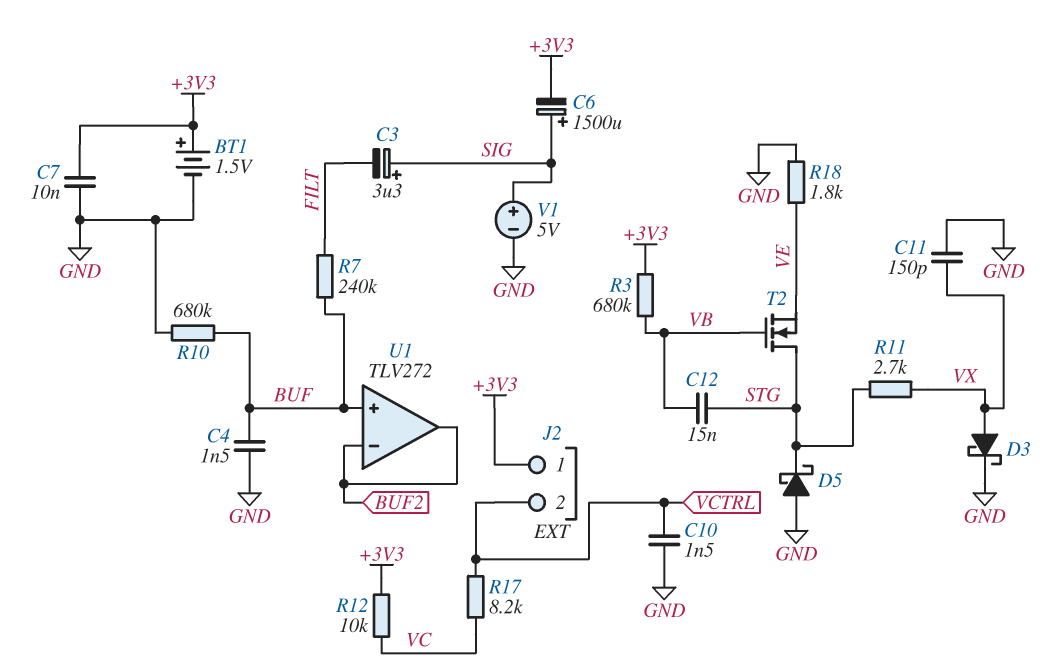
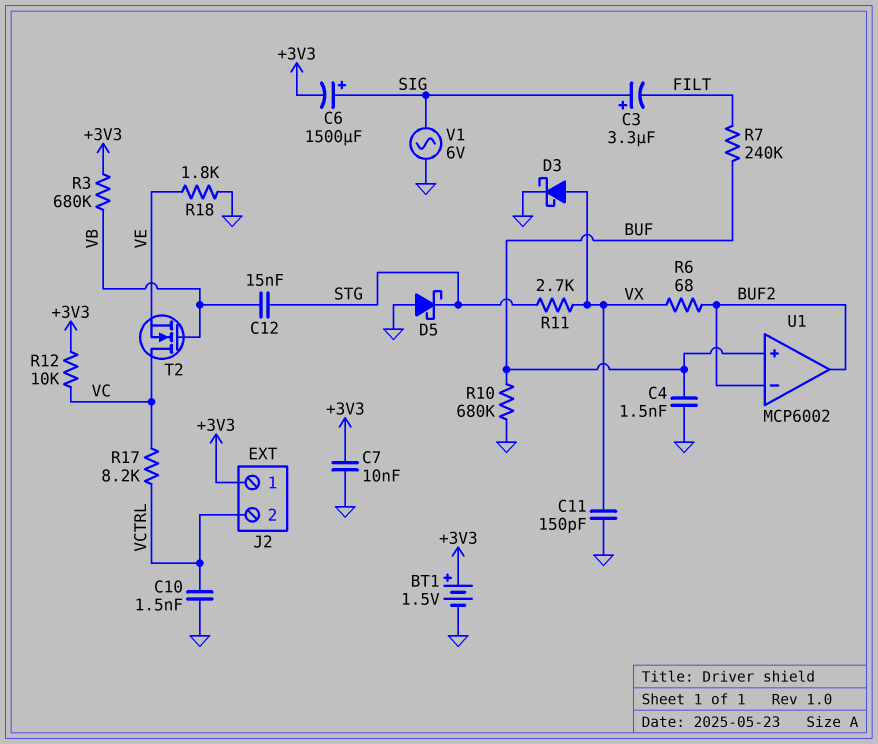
R6: none -> 68 (BUF2, VX)
T2: NMOS (G VB, D STG, S VE) -> NMOS (G VB, D VC, S VE)
U1: TLV272 -> MCP6002
V1: 5V (plus SIG, minus GND) -> AC 6V (GND, SIG)

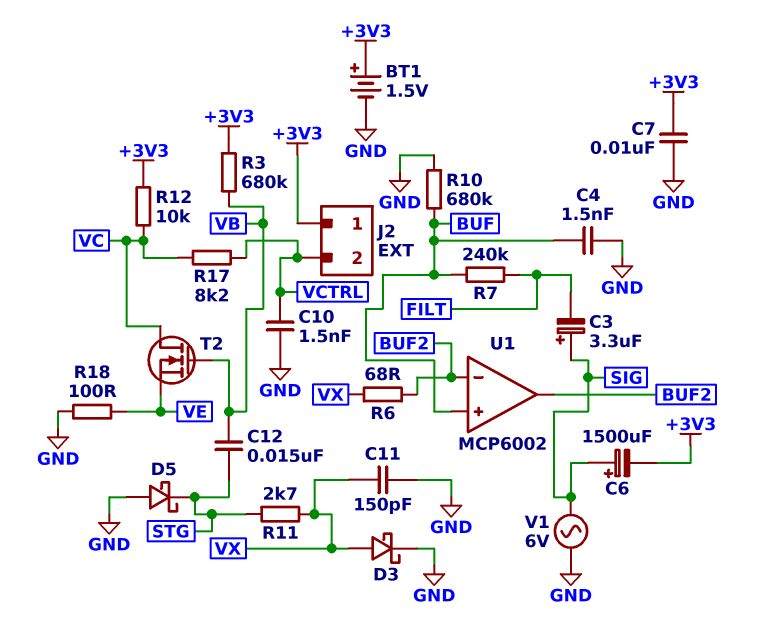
R18: 1.8k (GND, VE) -> 100 (GND, VE)

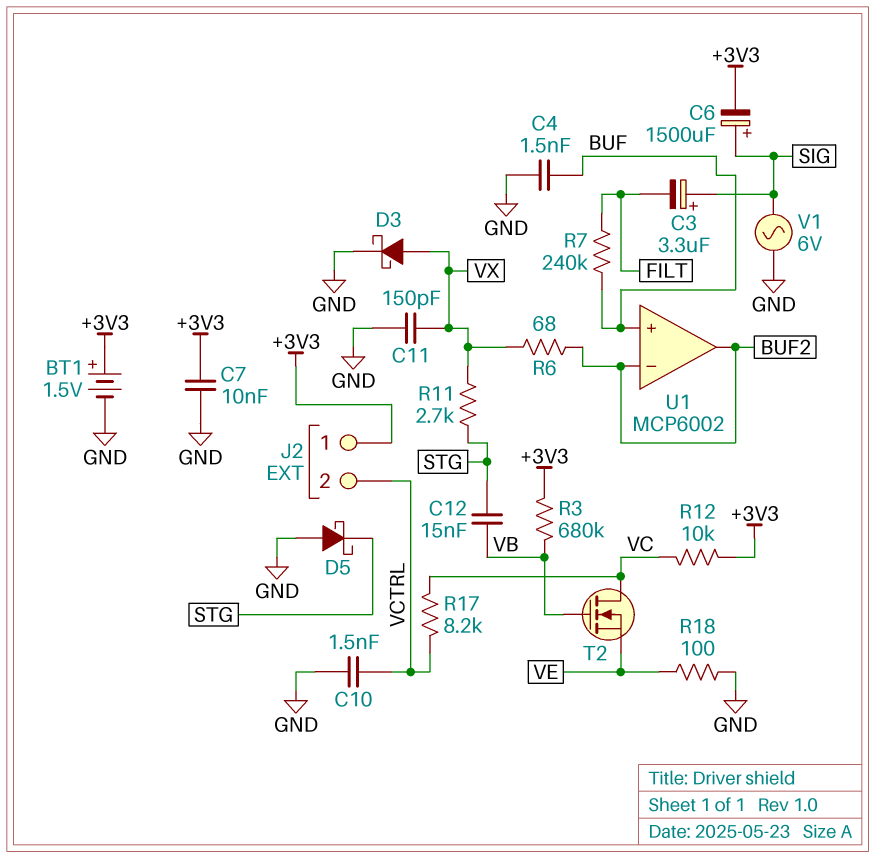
R10: 680k (BUF, GND) -> none

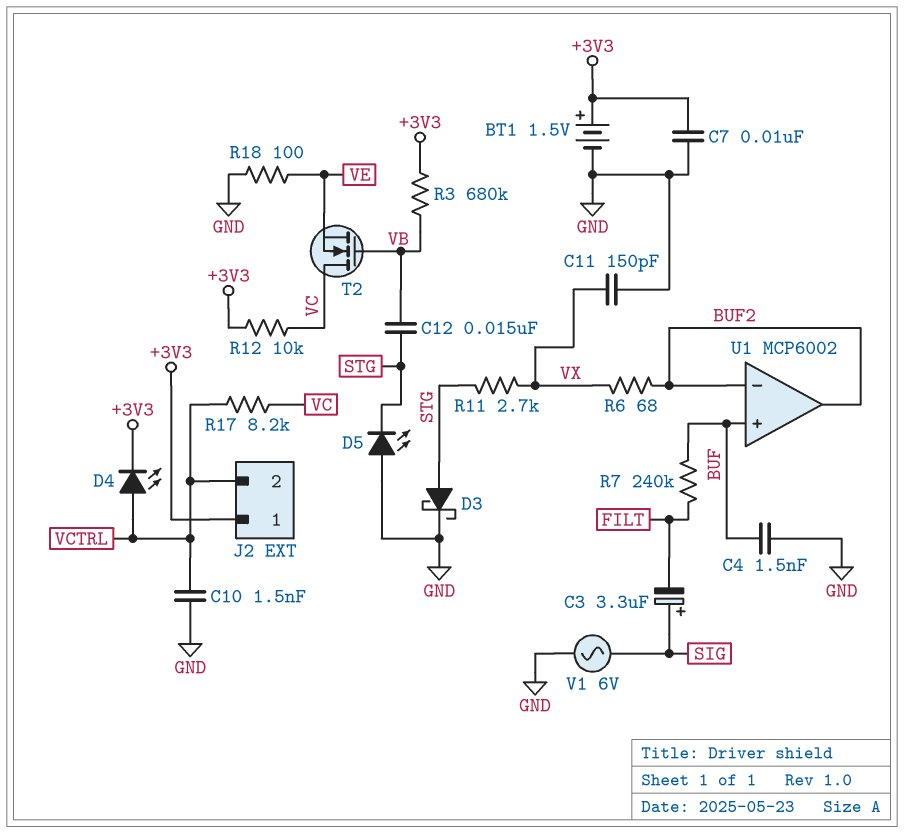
C6: 1500uF (plus SIG, minus +3V3) -> none
D3: schottky (A VX, K GND) -> schottky (A STG, K GND)
D4: none -> LED (A VCTRL, K +3V3)
D5: schottky (A GND, K STG) -> LED (A GND, K STG)

